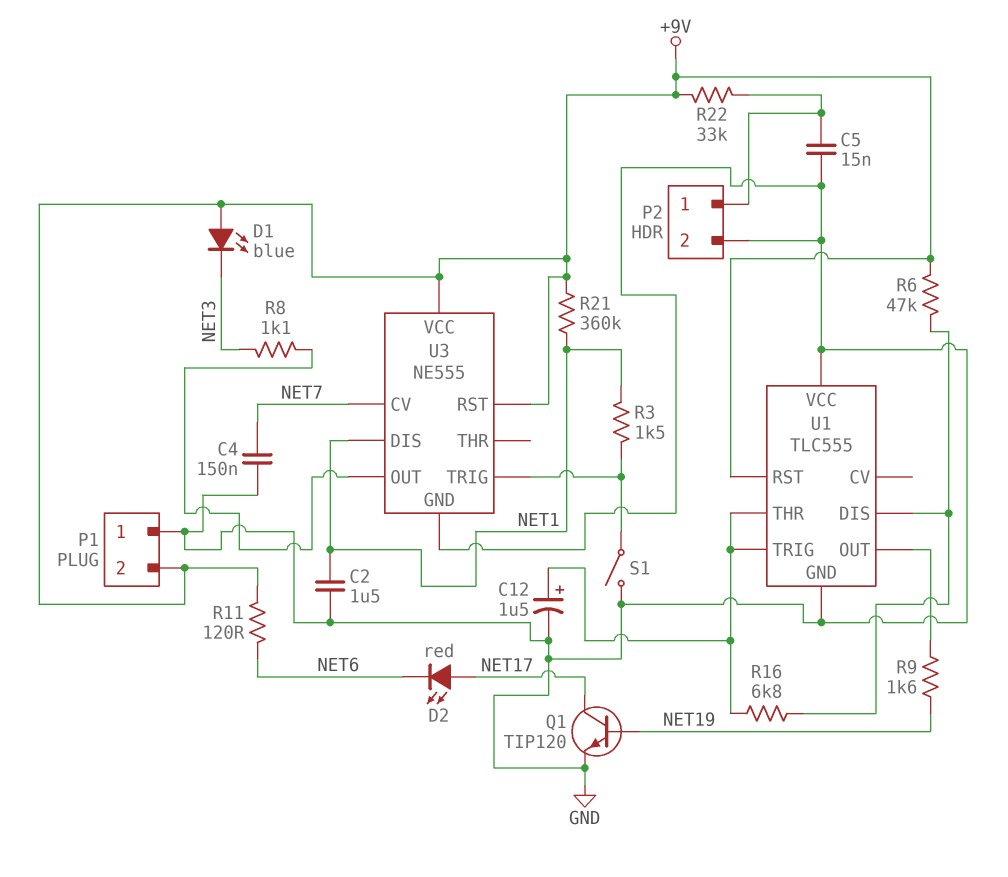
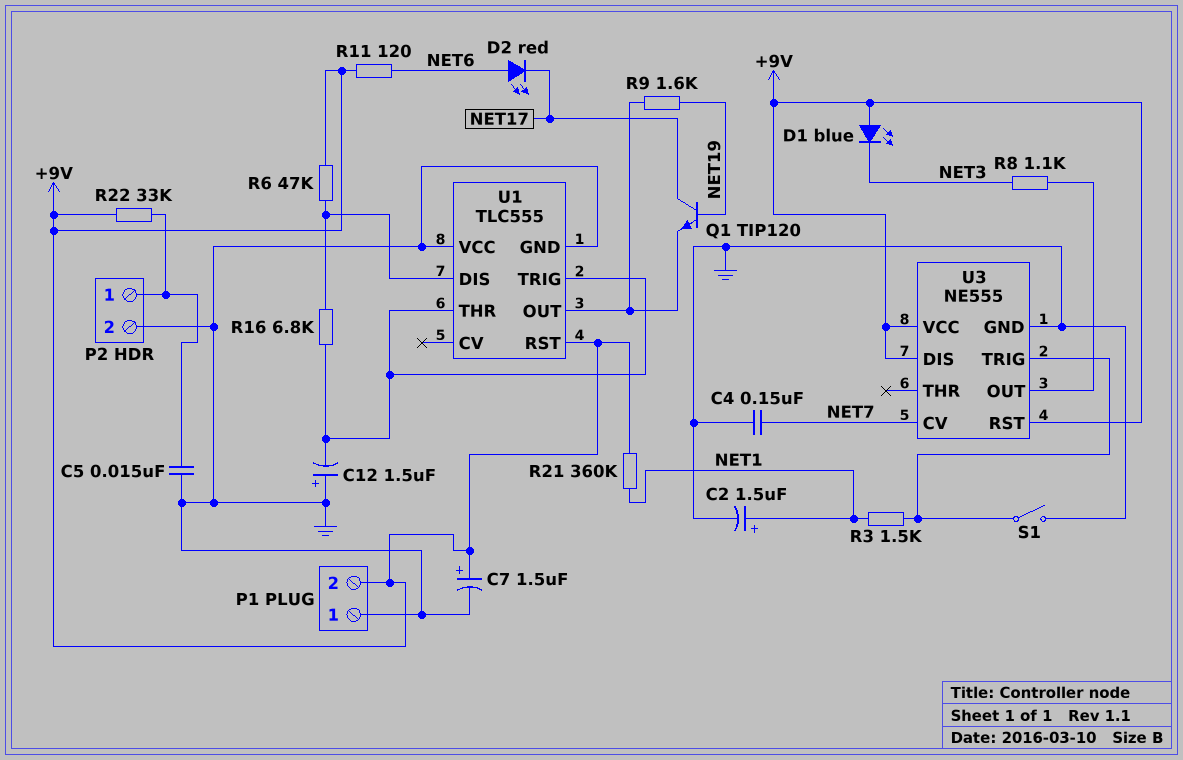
C2: 1.5uF (GND, NET1) -> 1.5uF (plus NET1, minus GND)
C7: none -> 1.5uF (plus +9V, minus GND)
C12: 1.5uF (plus U1/THR, minus GND) -> 1.5uF (plus GND, minus U1/THR)
D2: LED red (A NET17, K NET6) -> LED red (A NET6, K NET17)
Q1: NPN TIP120 (B NET19, C NET17, E GND) -> NPN TIP120 (B NET19, C NET17, E U1/OUT)
U3 pin DIS: NET1 -> +9V

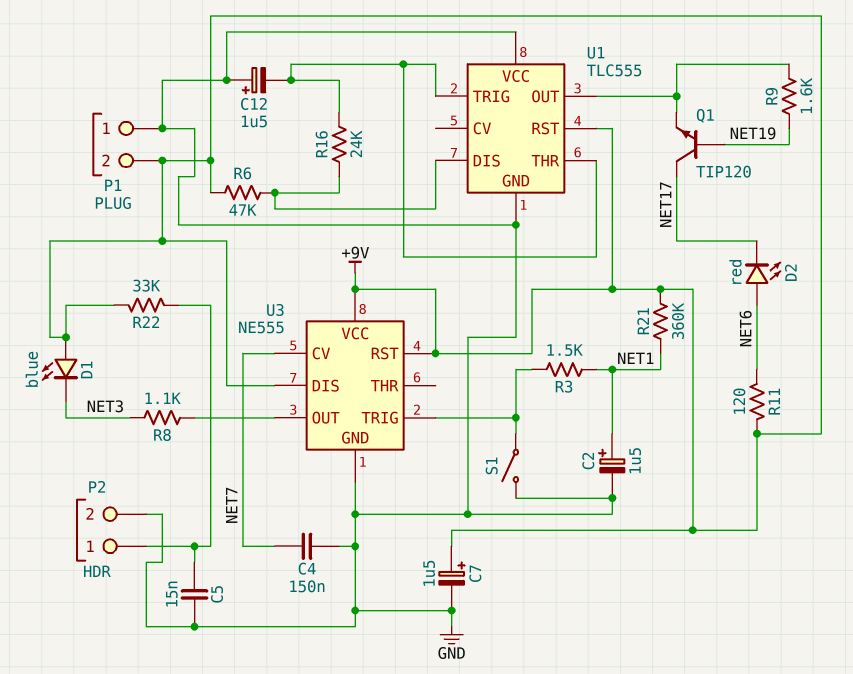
R16: 6.8k (U1/DIS, U1/THR) -> 24k (U1/DIS, U1/THR)

